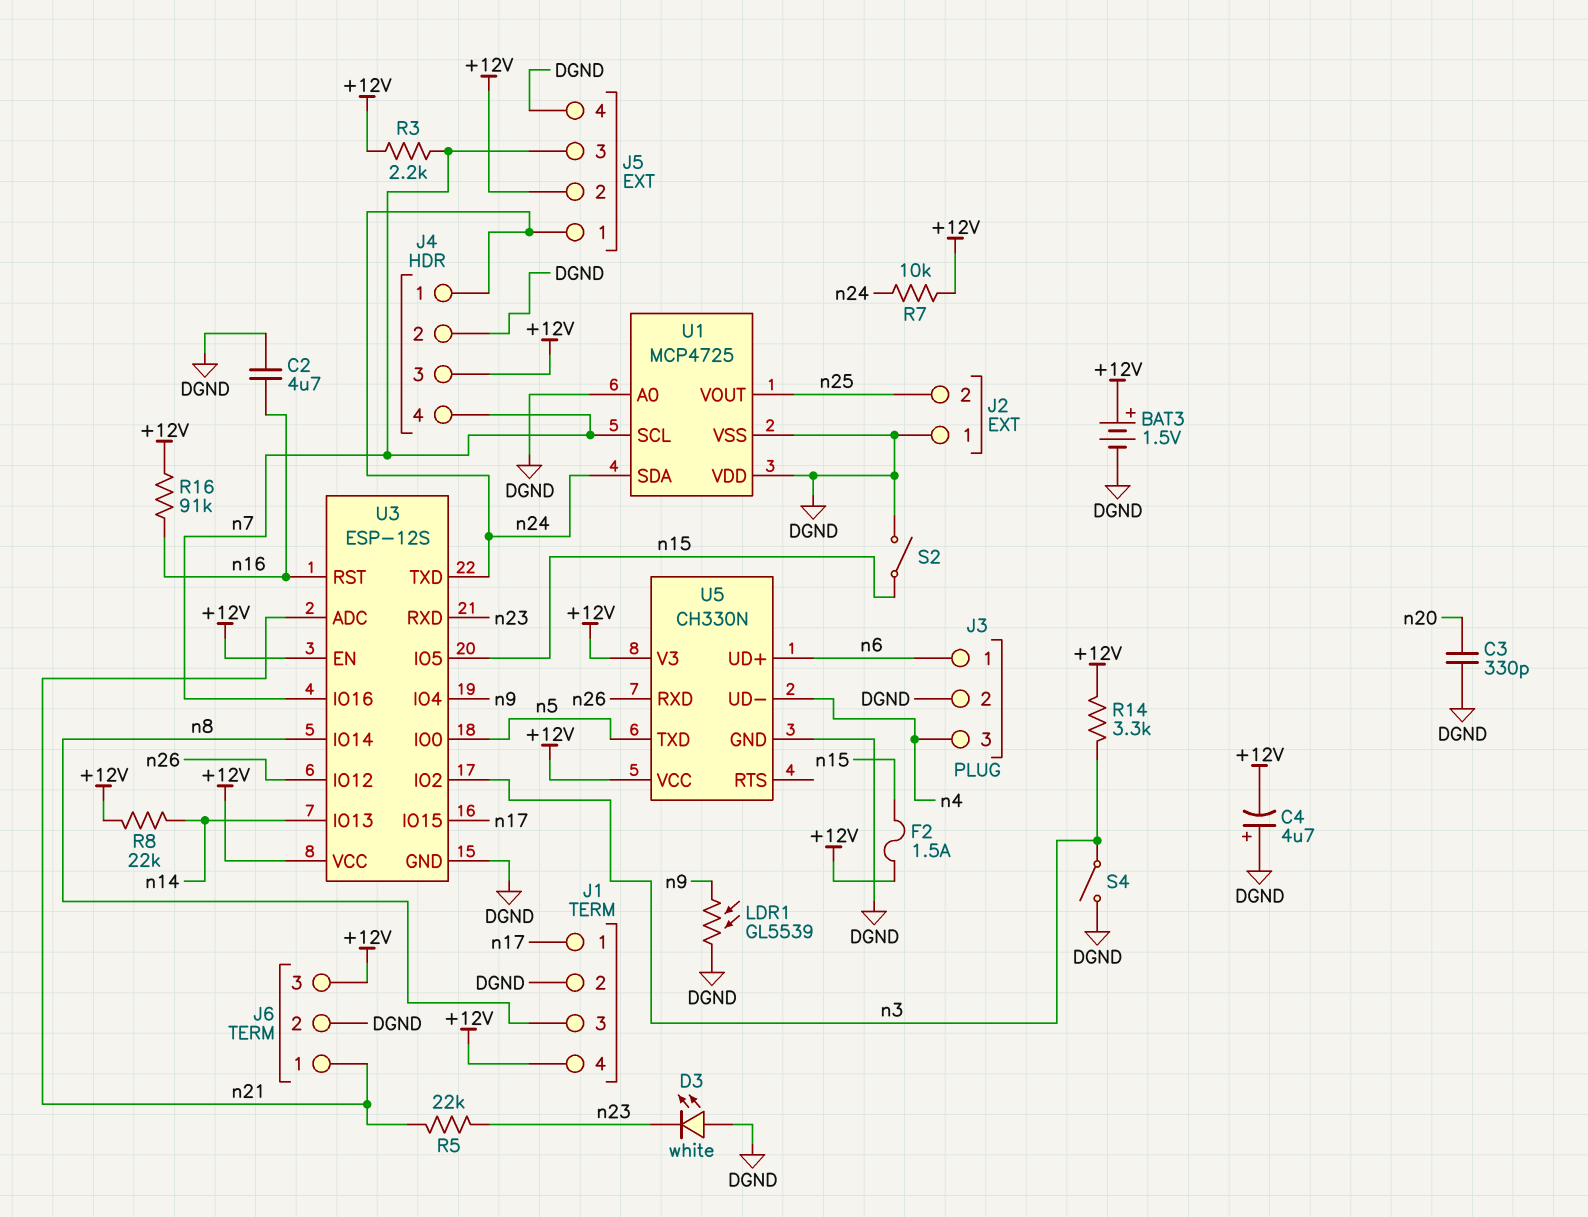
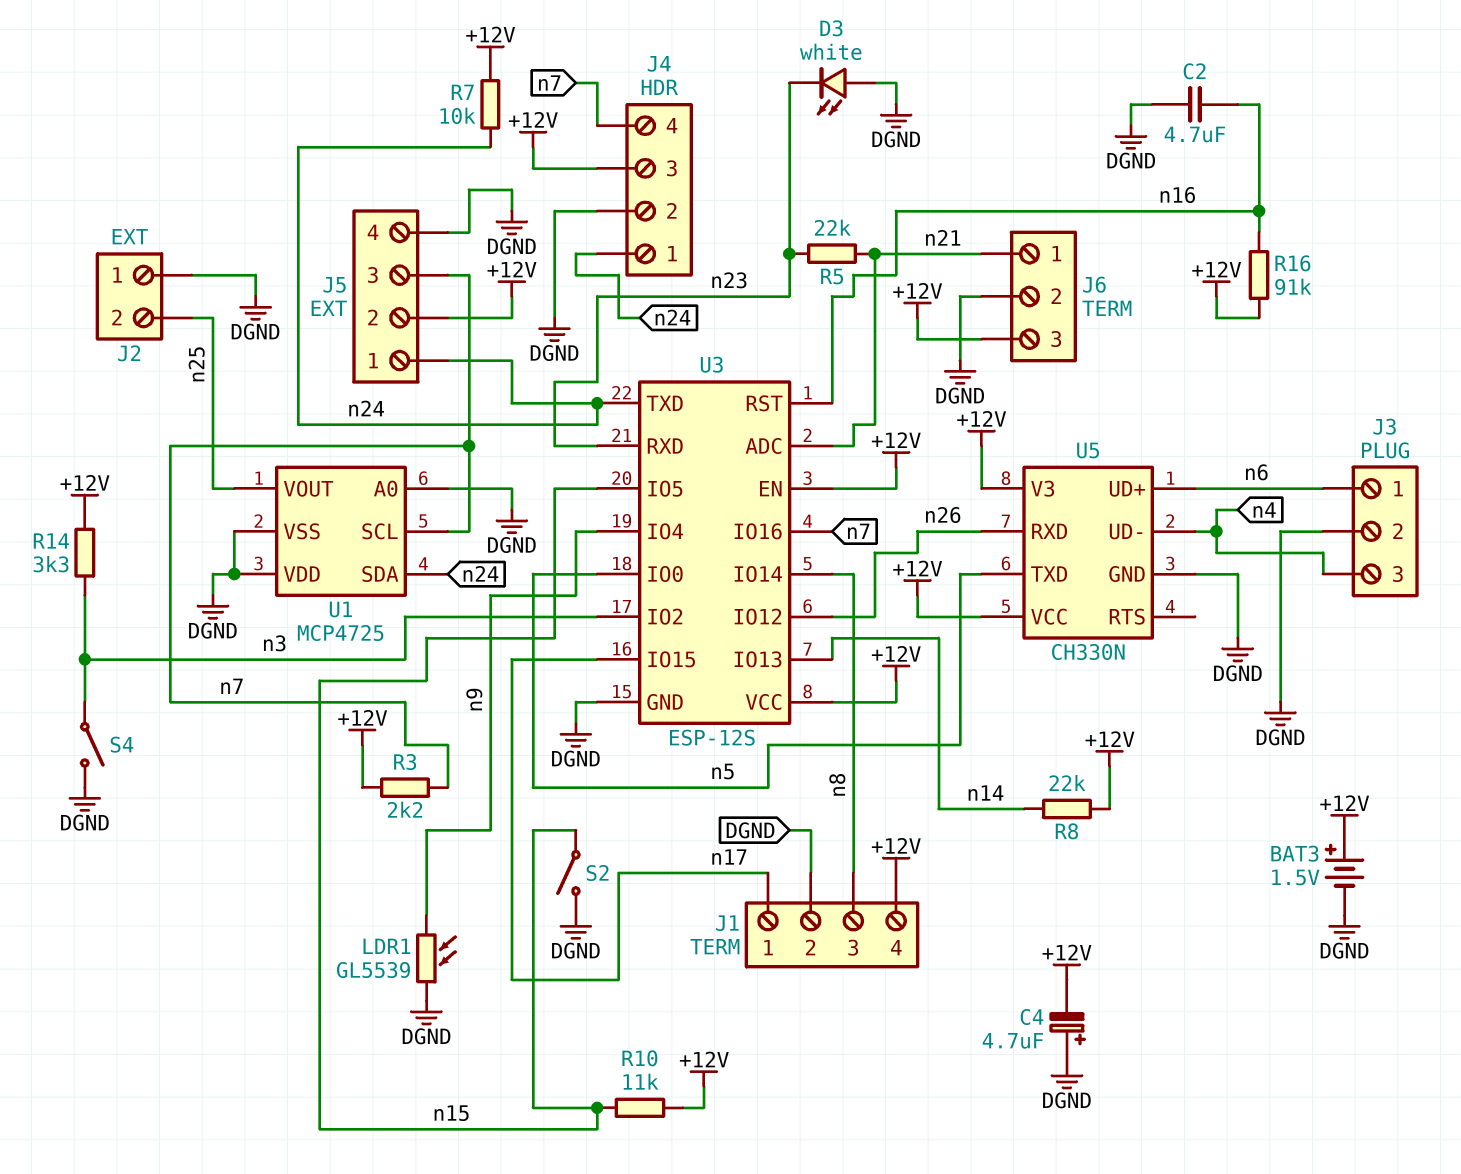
C3: 330pF (DGND, n20) -> none
F2: 1.5A (+12V, n15) -> none
R10: none -> 11k (+12V, n15)

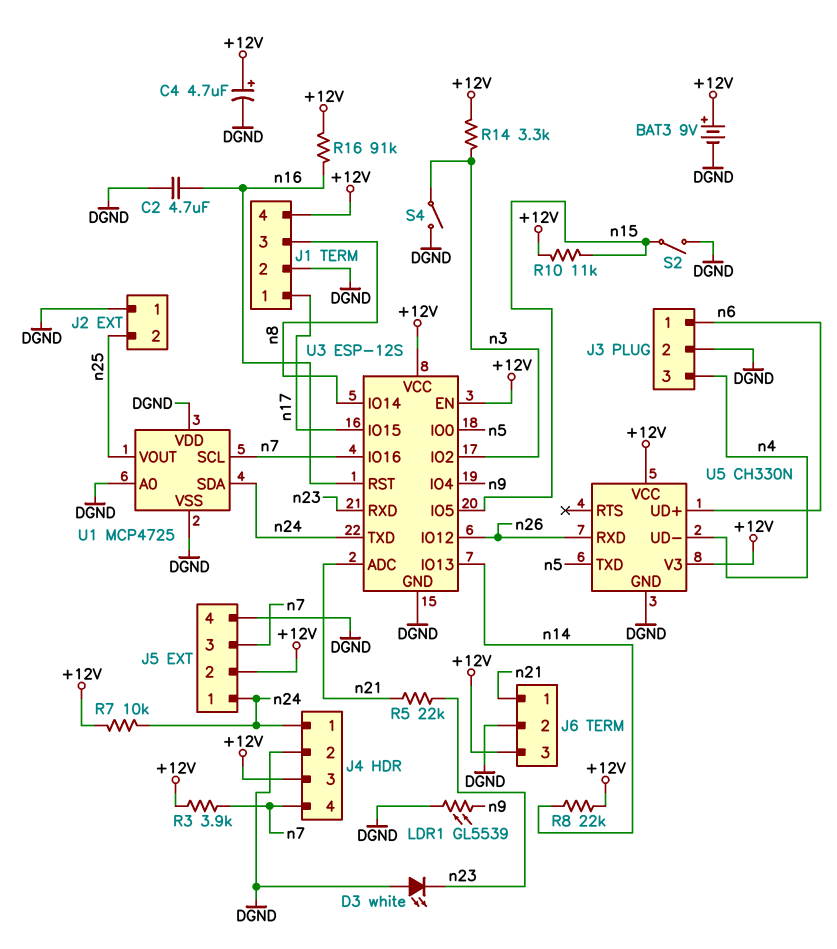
BAT3: 1.5V (plus +12V, minus DGND) -> 9V (plus +12V, minus DGND)
C4: 4.7uF (plus DGND, minus +12V) -> 4.7uF (plus +12V, minus DGND)
R3: 2.2k (+12V, n7) -> 3.9k (+12V, n7)

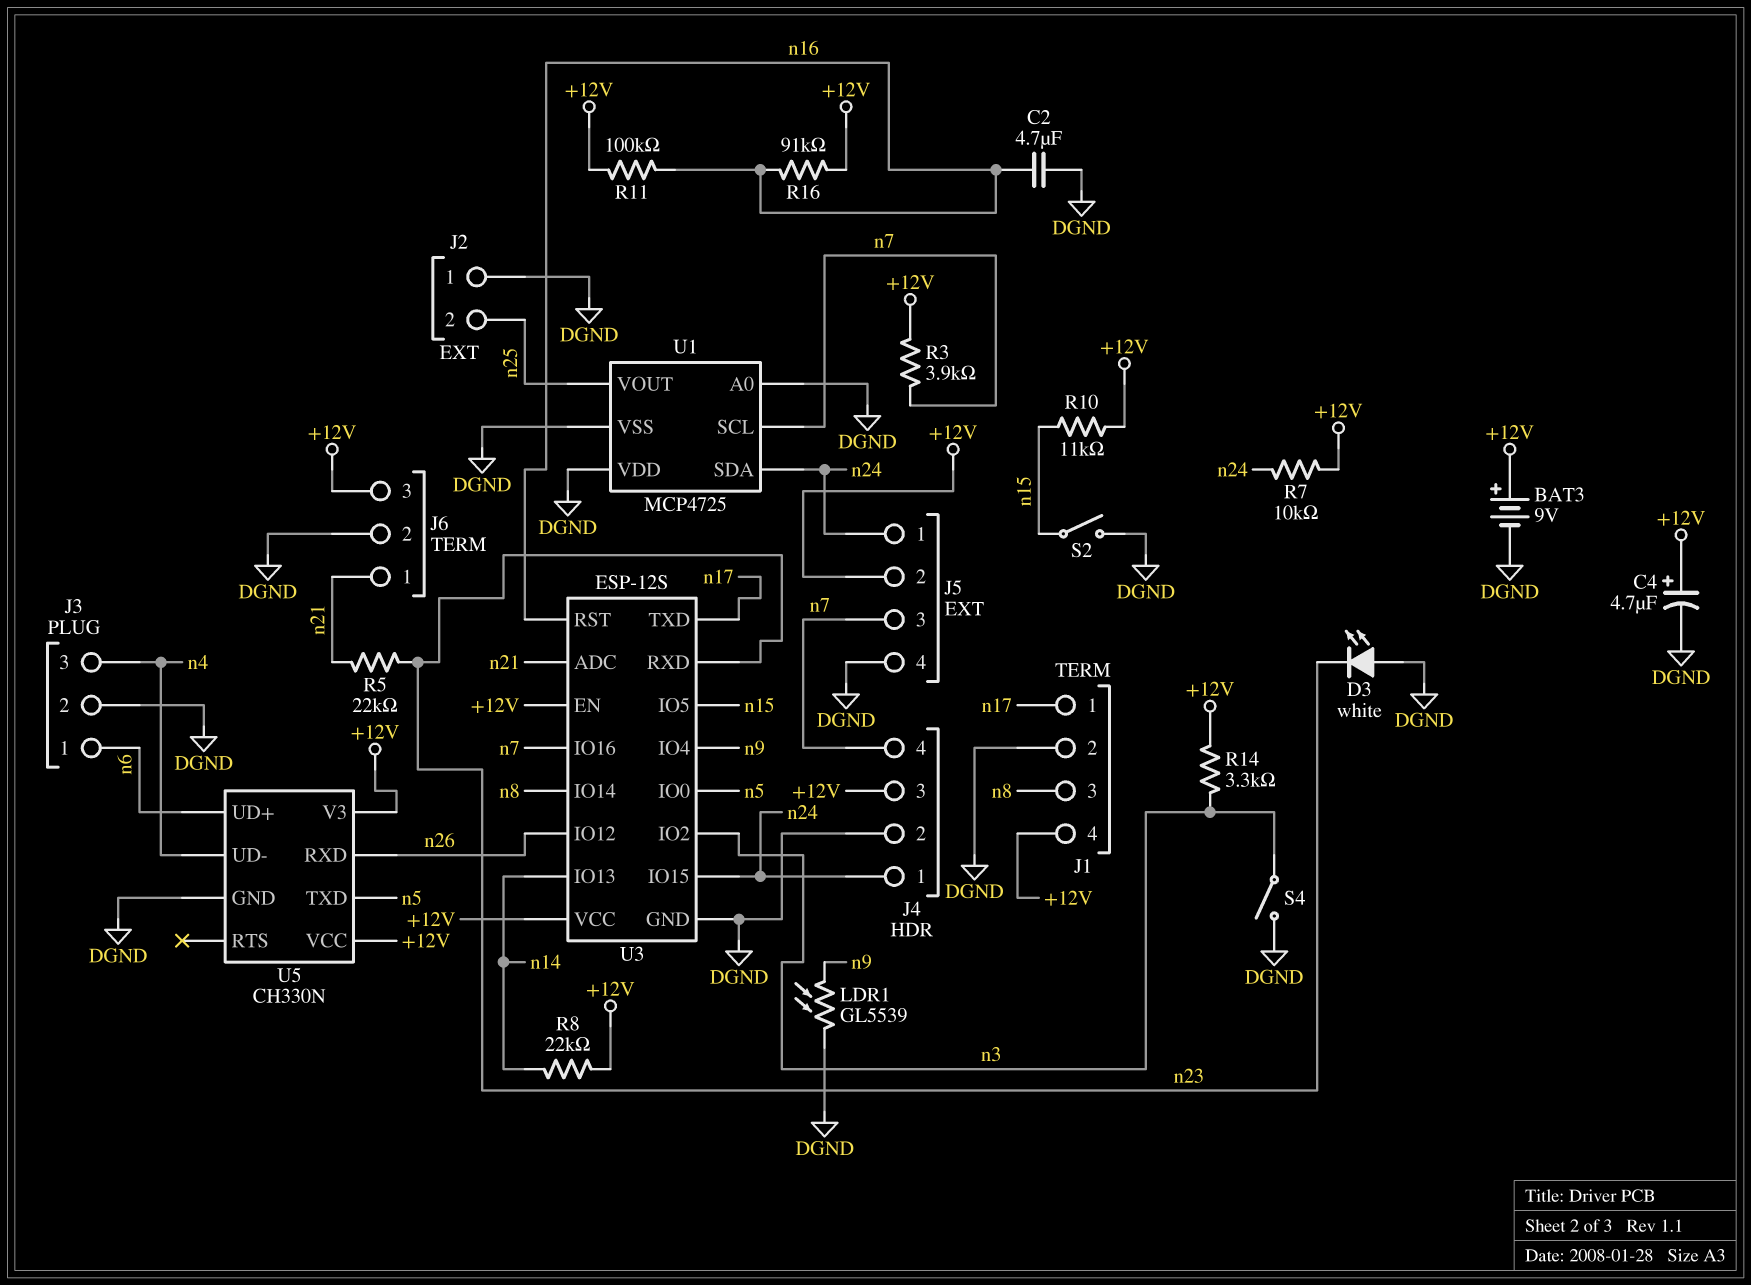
R11: none -> 100k (+12V, n16)
U3 pin IO15: n17 -> n24
U3 pin TXD: n24 -> n17

